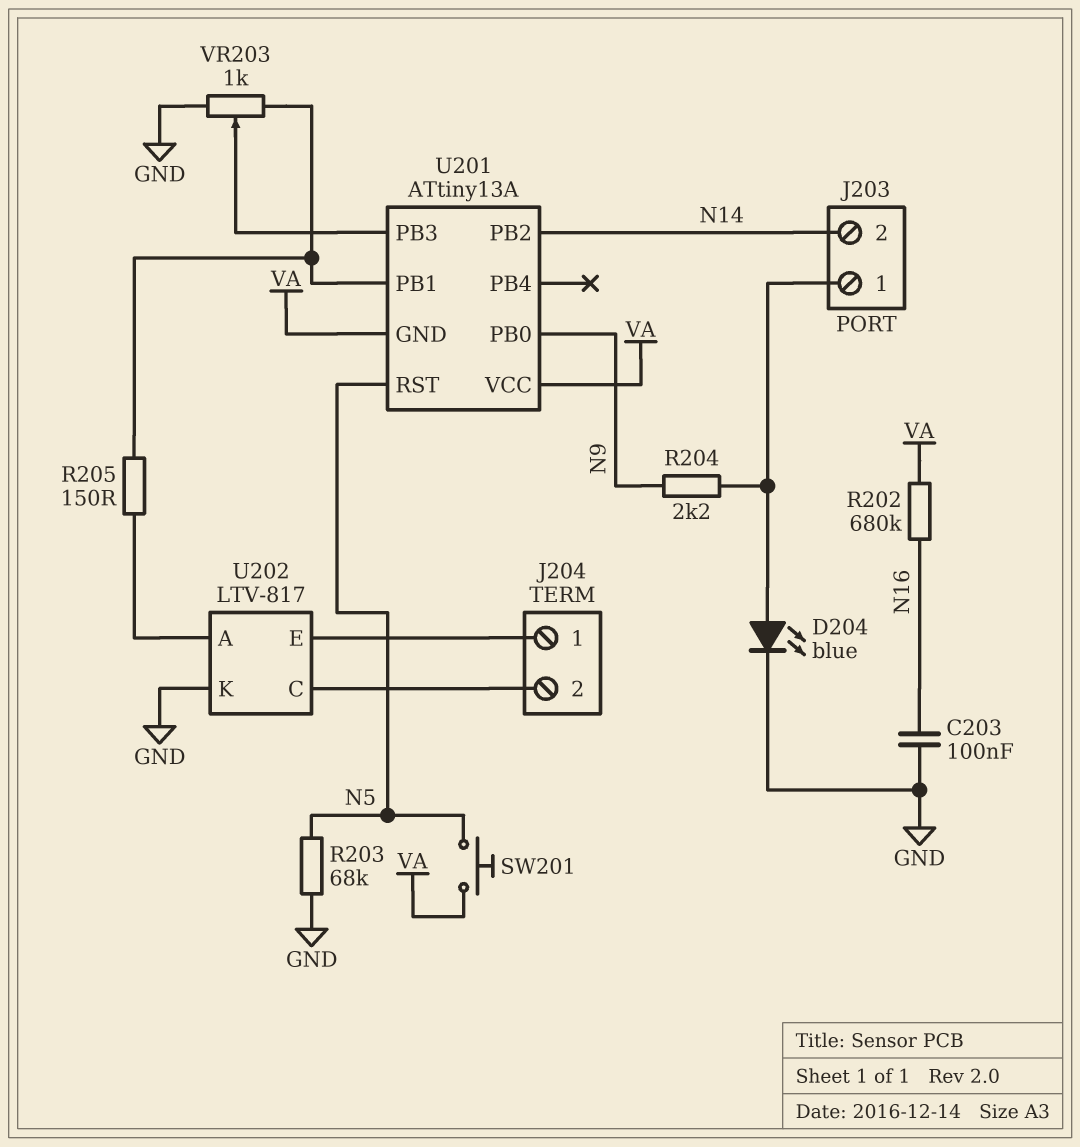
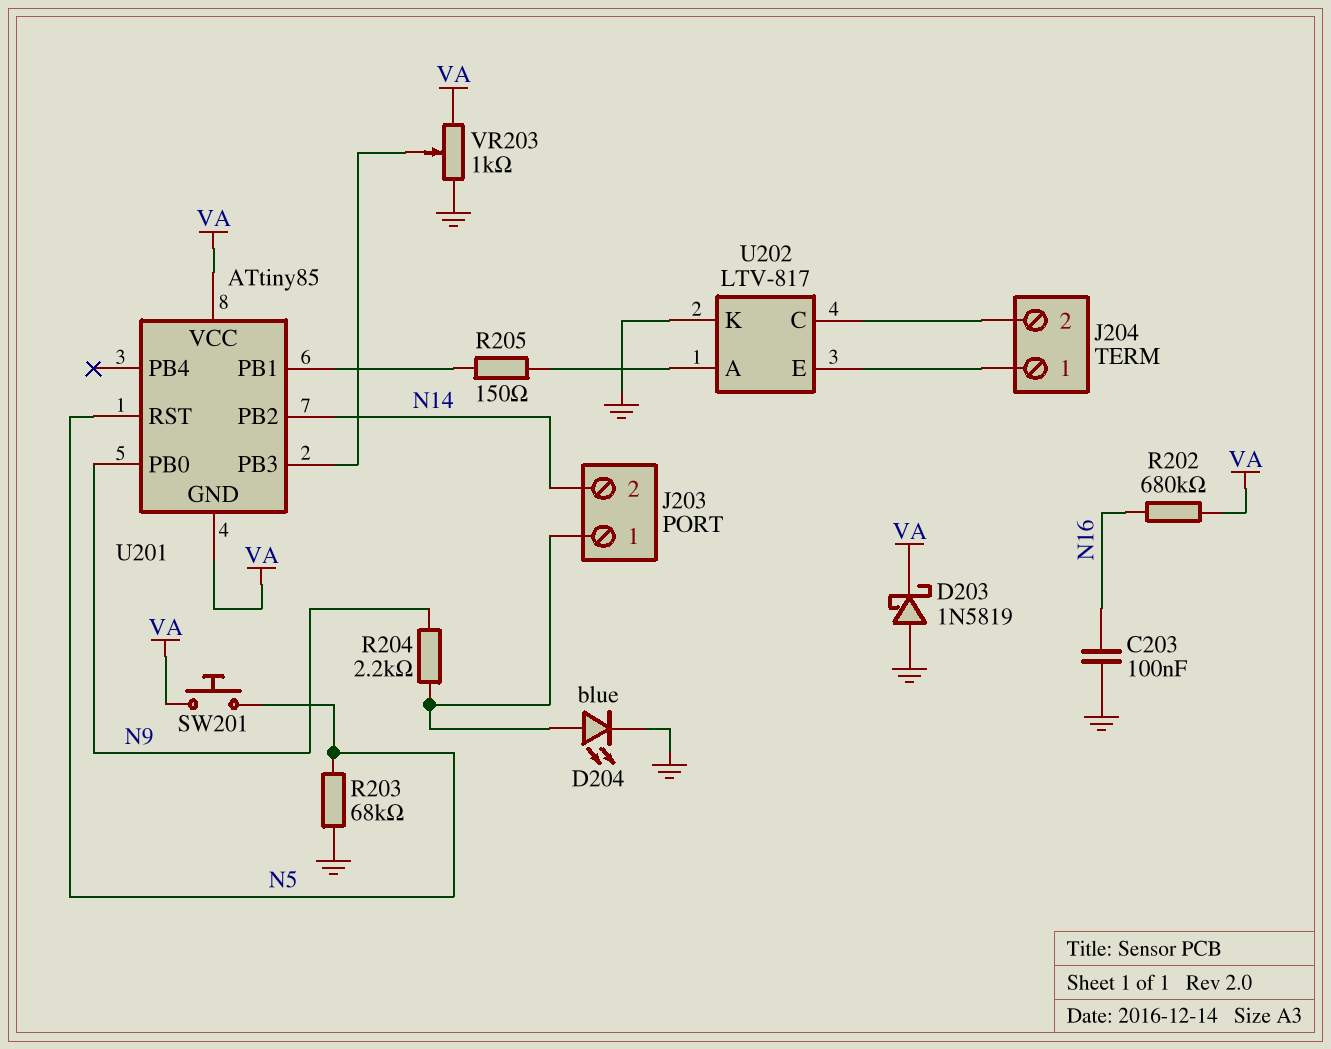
D203: none -> schottky 1N5819 (A GND, K VA)
U201: ATtiny13A -> ATtiny85
VR203: 1k (GND, U201/PB1, wiper U201/PB3) -> 1k (GND, VA, wiper U201/PB3)

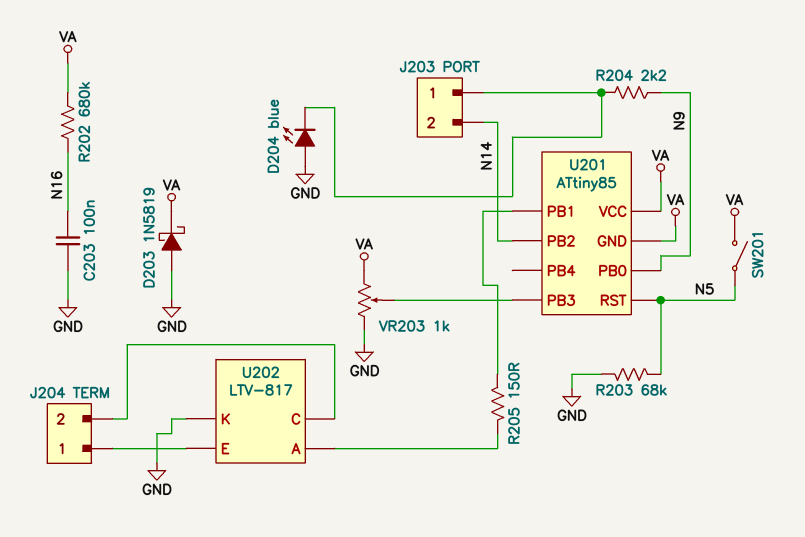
D204: LED blue (A J203/1, K GND) -> LED blue (A GND, K J203/1)
SW201: button (N5, VA) -> switch (N5, VA)

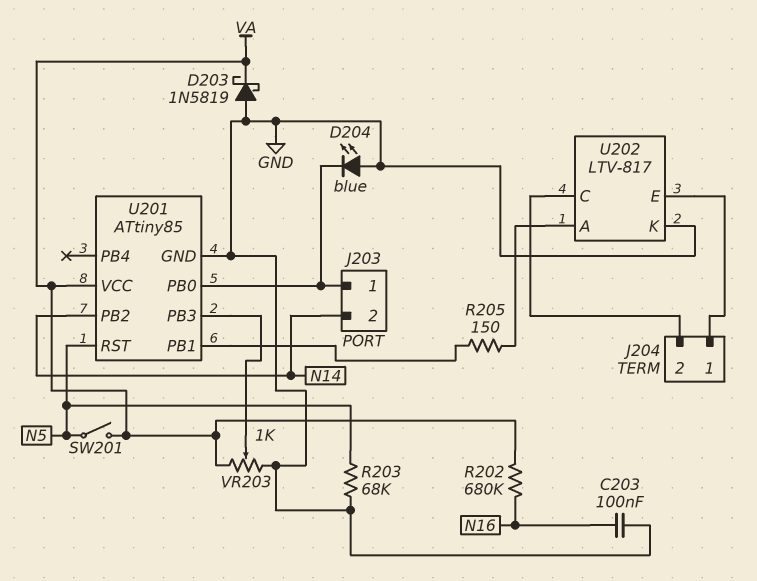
R204: 2.2k (J203/1, N9) -> none
U201 pin GND: VA -> GND
U201 pin PB0: N9 -> J203/1

